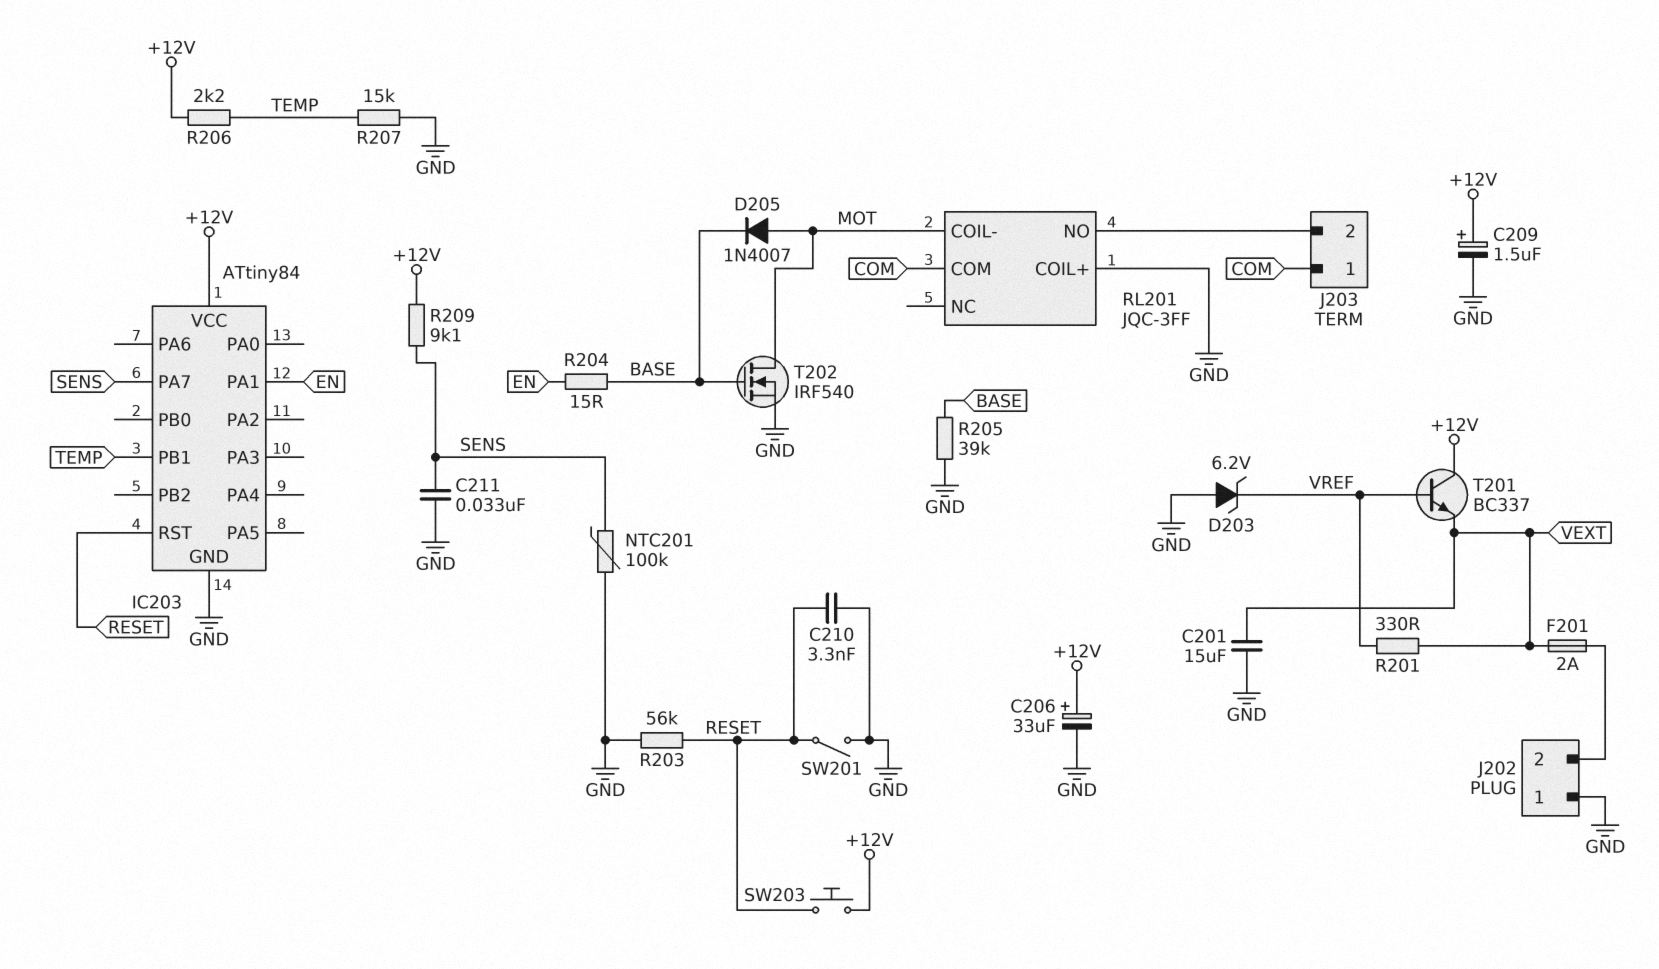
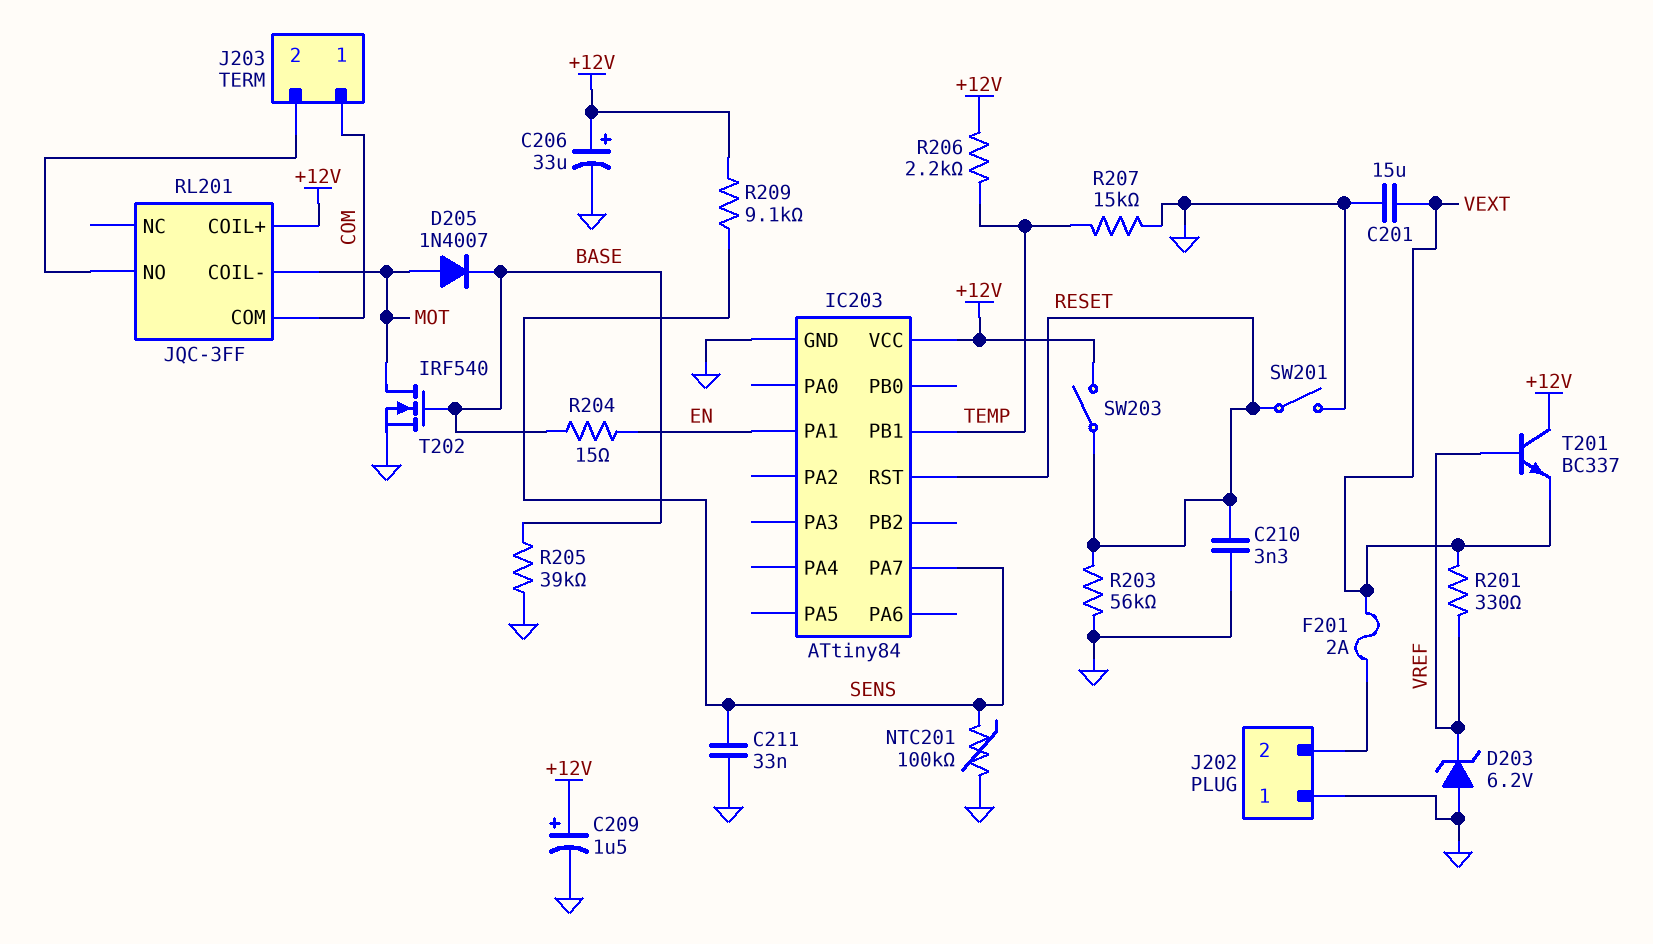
RL201 pin COIL+: GND -> +12V
SW203: button (+12V, RESET) -> switch (+12V, RESET)

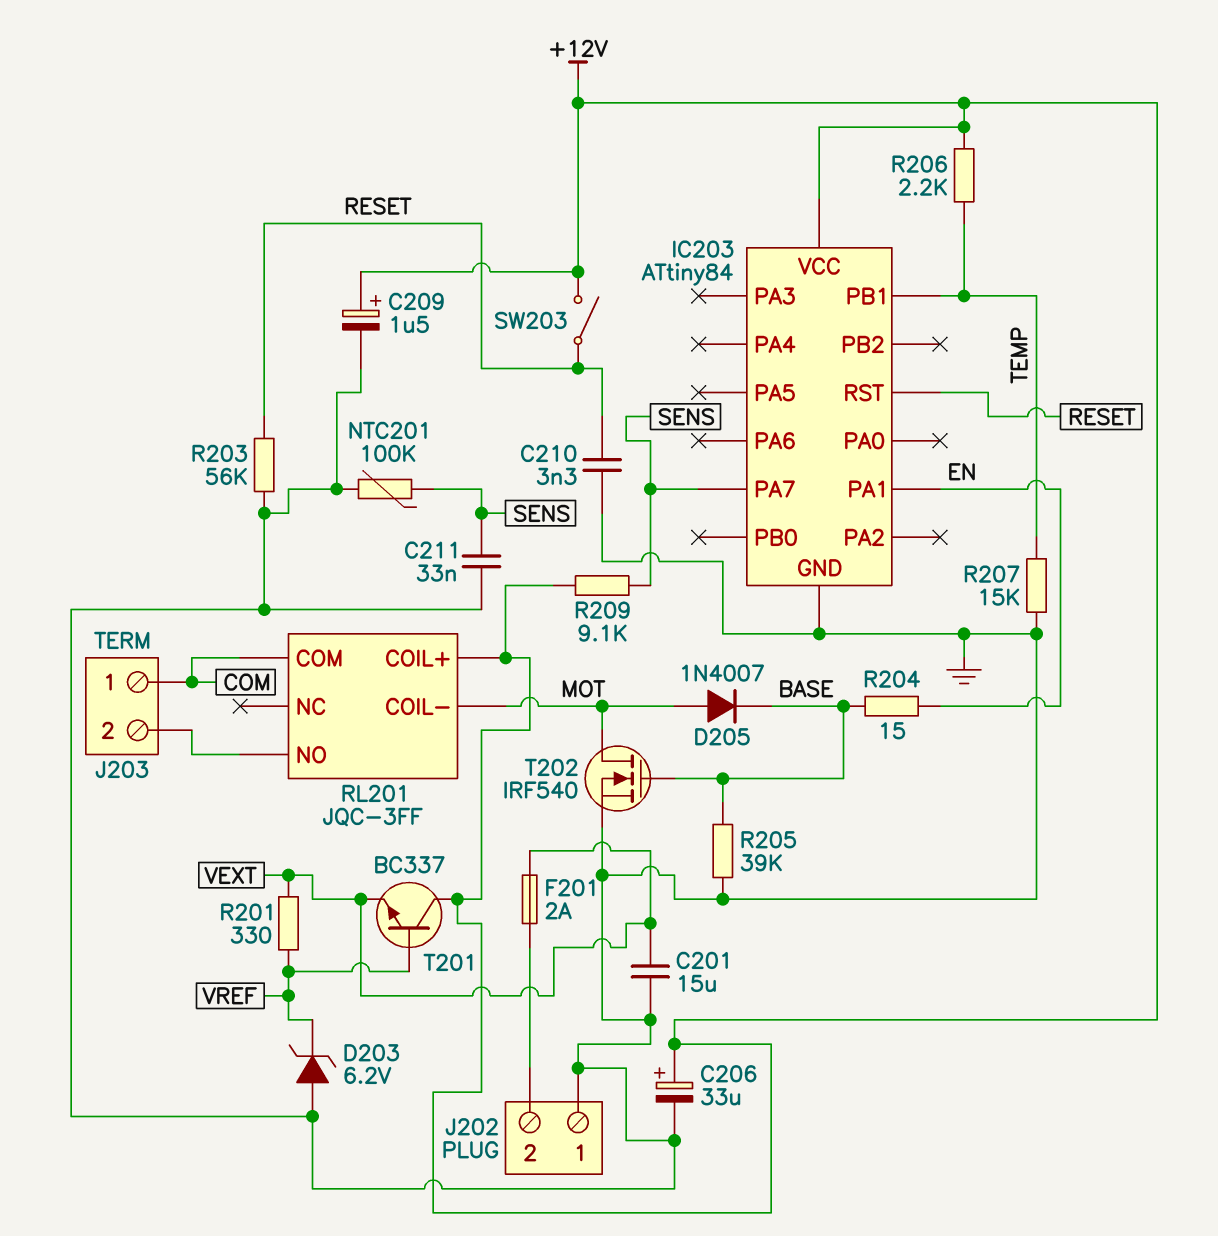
SW201: switch (GND, RESET) -> none

